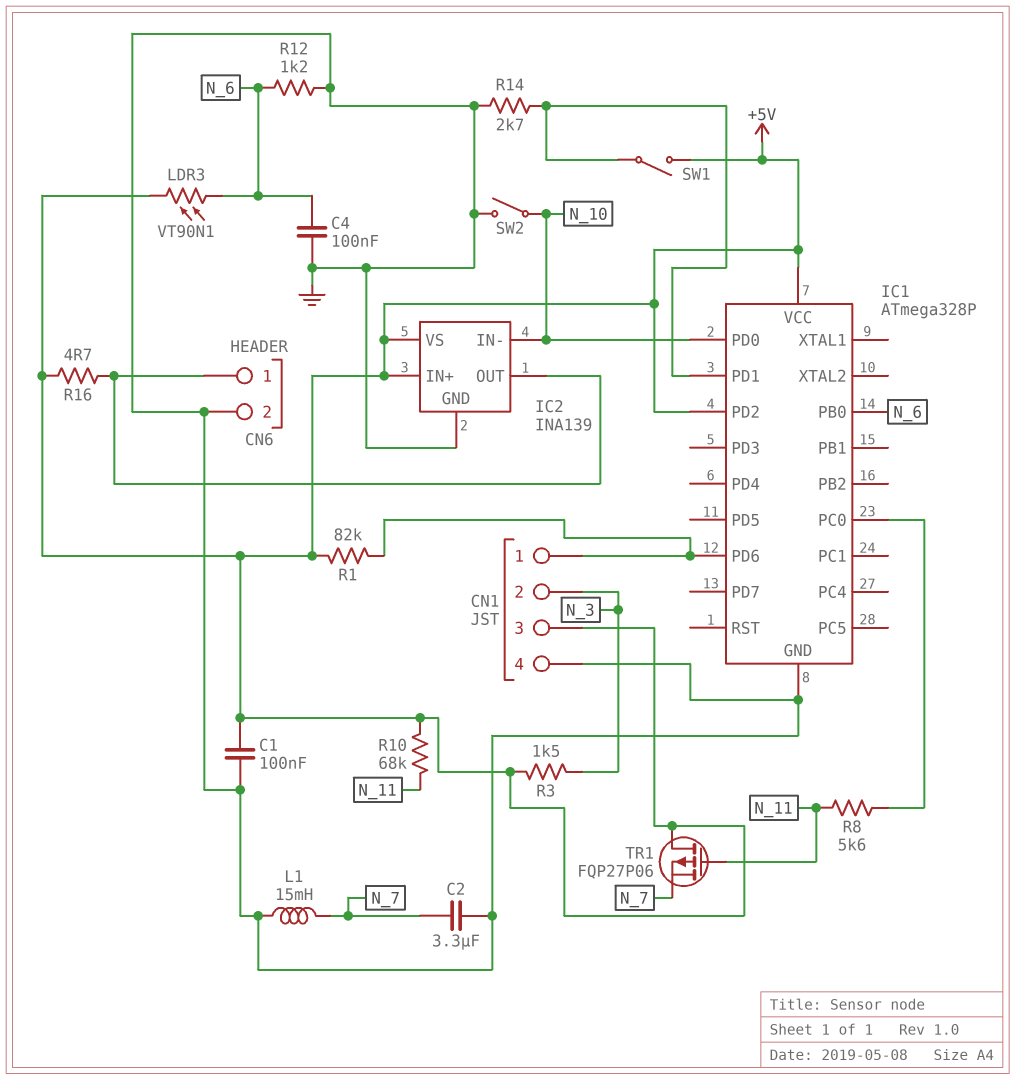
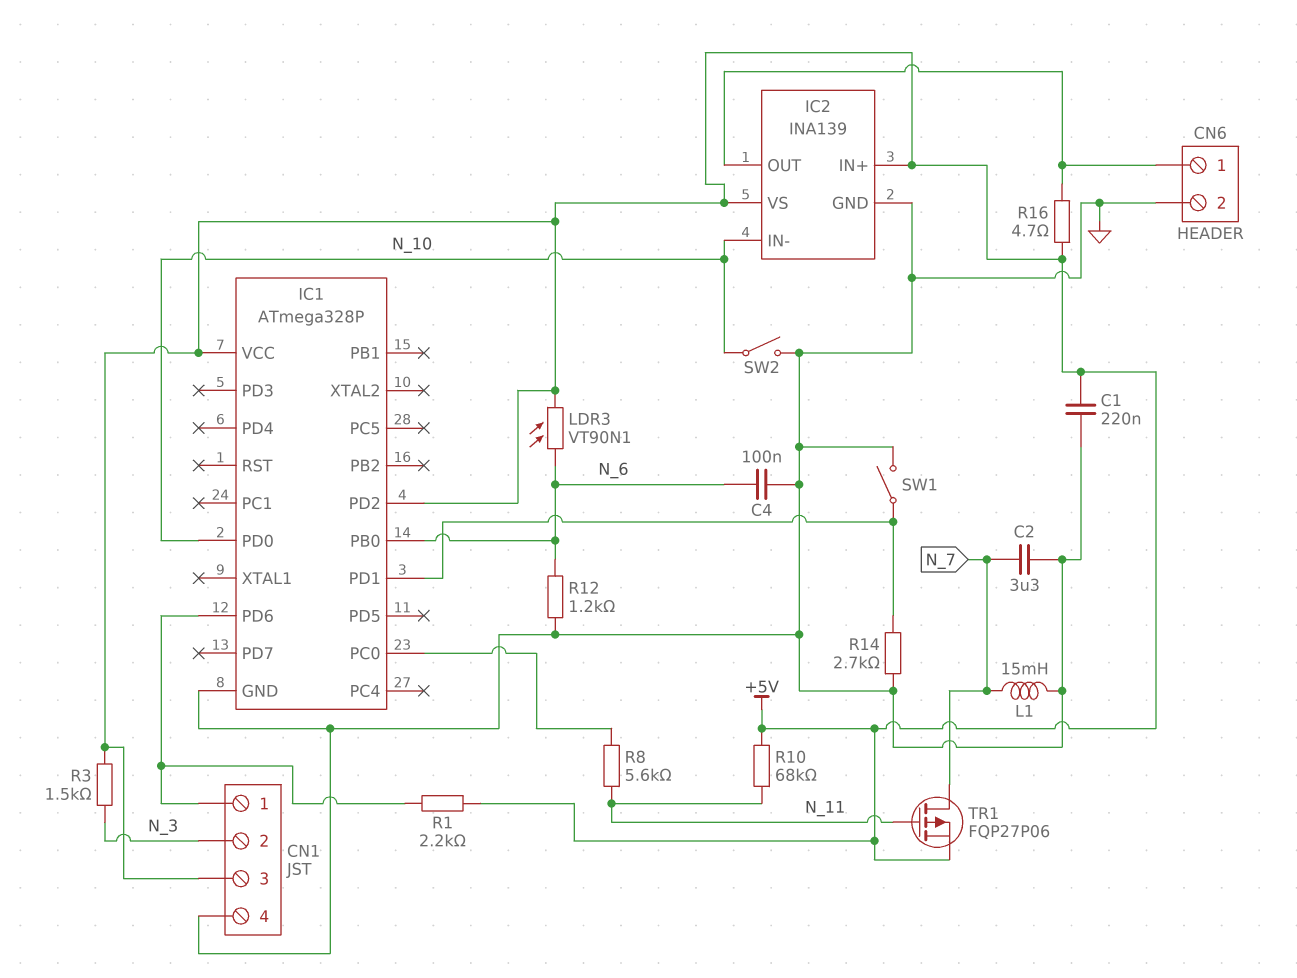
C1: 100nF (+5V, GND) -> 220nF (+5V, GND)
R1: 82k (+5V, CN1/1) -> 2.2k (+5V, CN1/1)
SW1: switch (+5V, IC1/PD1) -> switch (GND, IC1/PD1)
TR1: PMOS FQP27P06 (G N_11, D +5V, S N_7) -> PMOS FQP27P06 (G N_11, D N_7, S +5V)

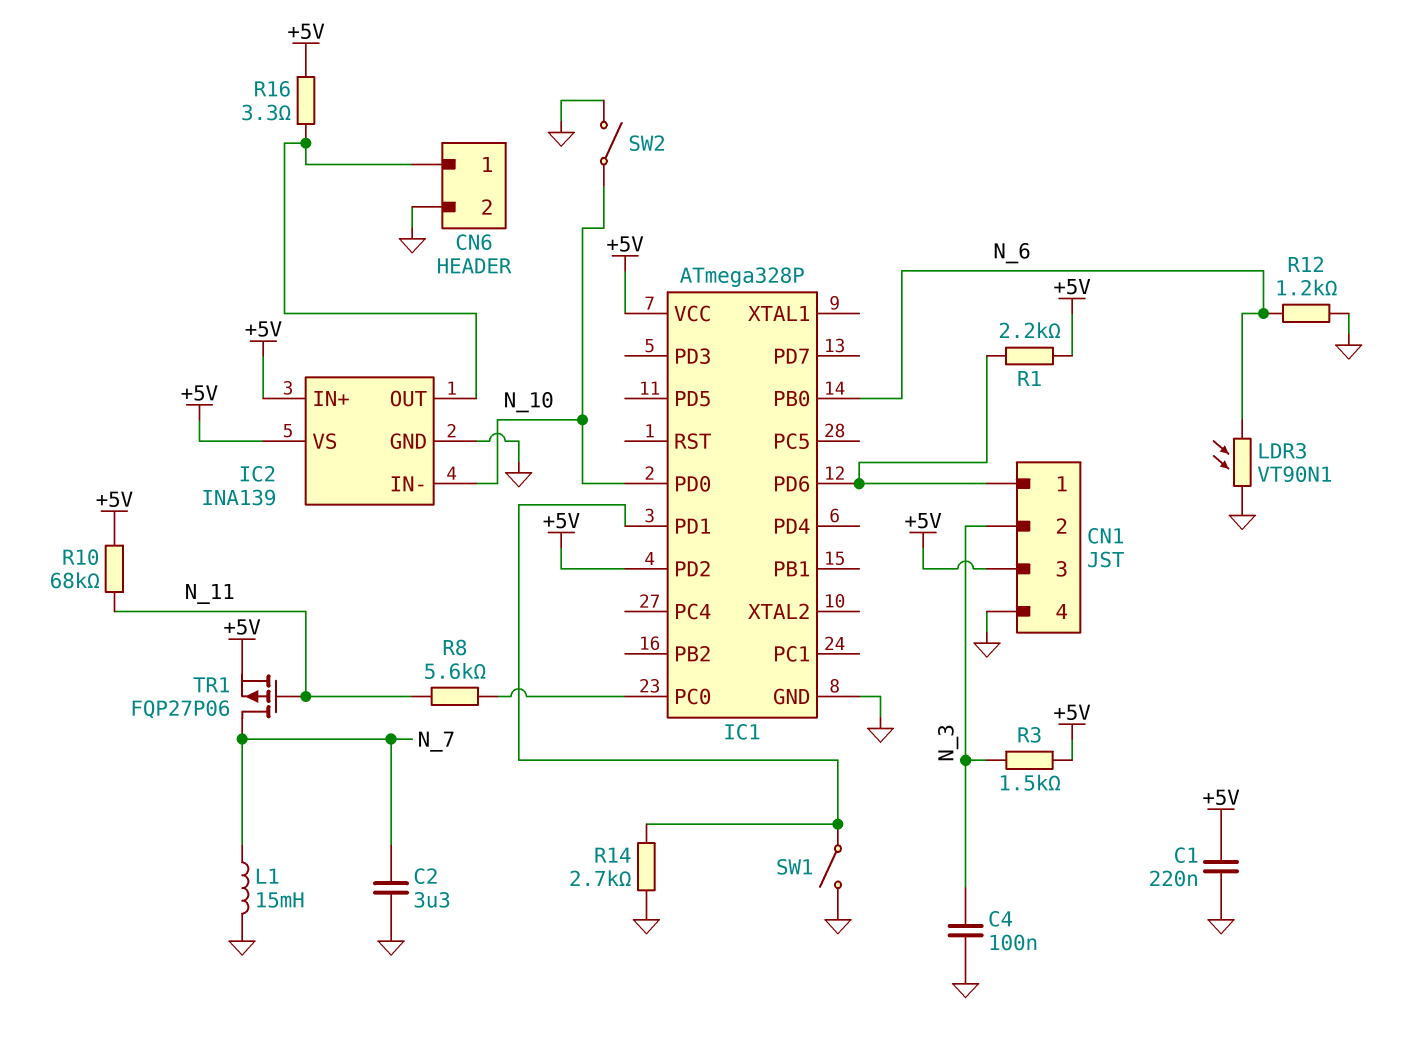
C4: 100nF (GND, N_6) -> 100nF (GND, N_3)
LDR3: VT90N1 (+5V, N_6) -> VT90N1 (GND, N_6)
R16: 4.7 (+5V, CN6/1) -> 3.3 (+5V, CN6/1)

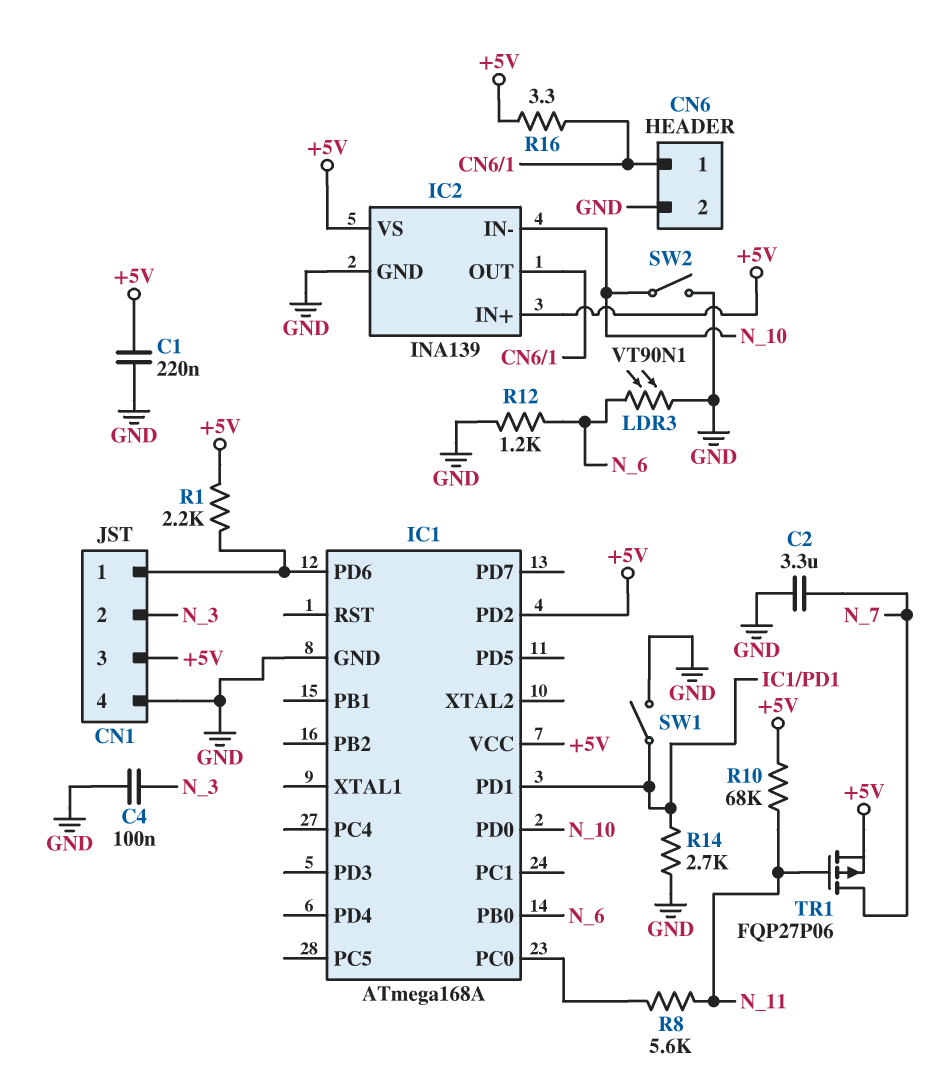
IC1: ATmega328P -> ATmega168A
L1: 15mH (GND, N_7) -> none
R3: 1.5k (+5V, N_3) -> none

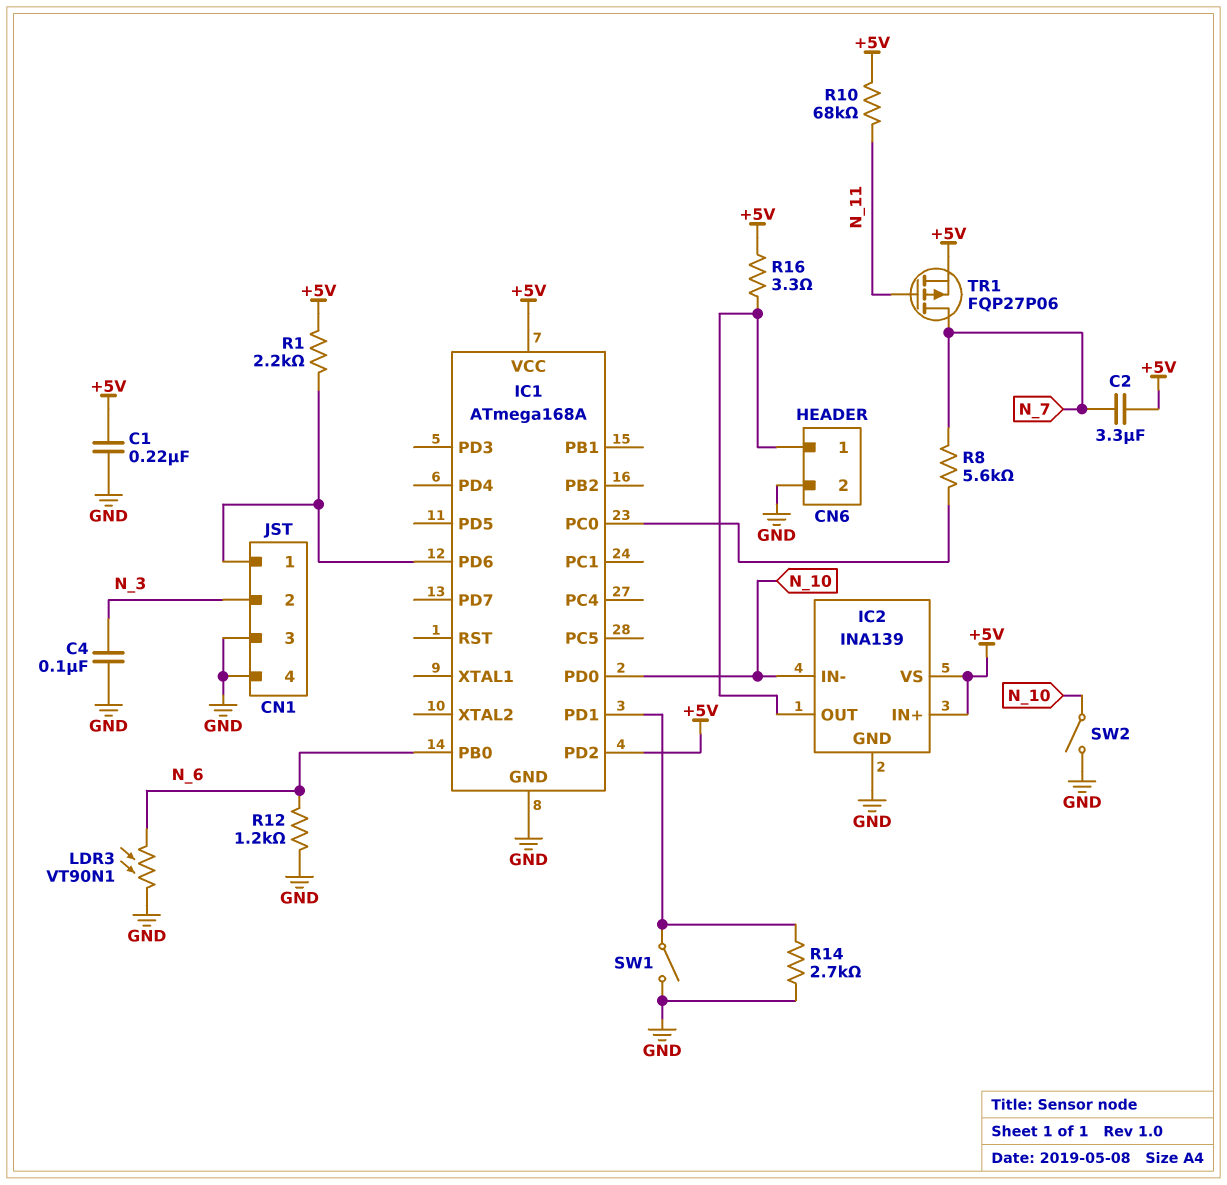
C2: 3.3uF (GND, N_7) -> 3.3uF (+5V, N_7)
CN1 pin 3: +5V -> GND
R8: 5.6k (IC1/PC0, N_11) -> 5.6k (IC1/PC0, N_7)

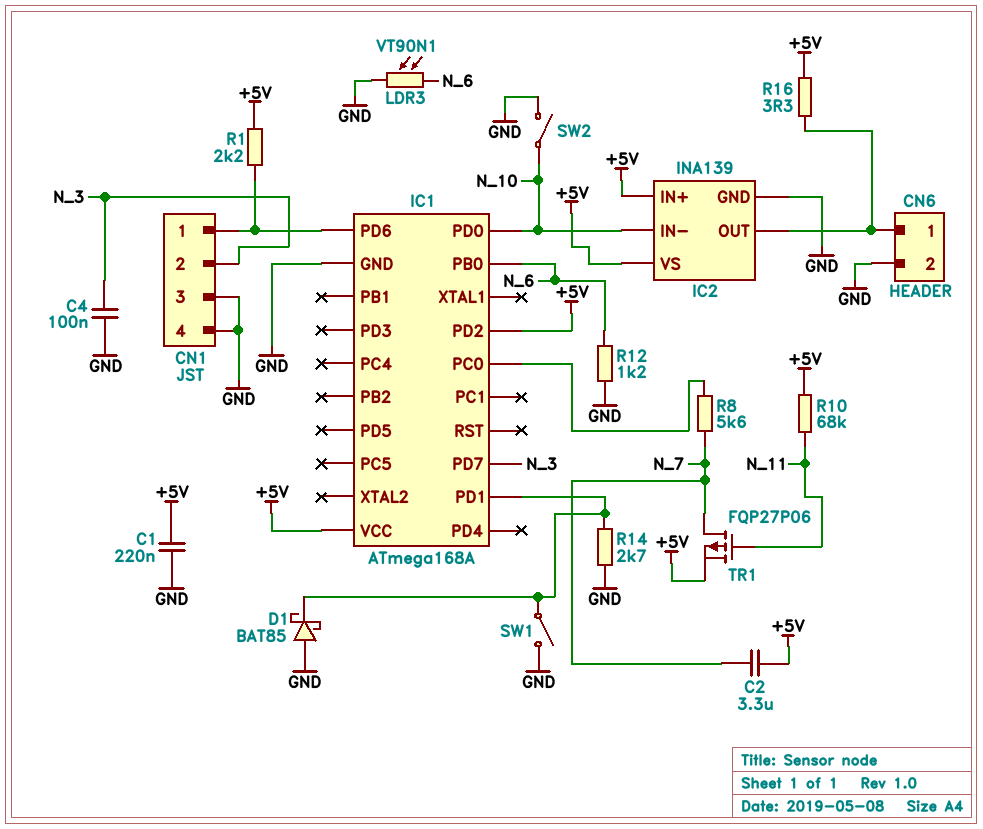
D1: none -> schottky BAT85 (A GND, K IC1/PD1)
IC1 pin PD7: none -> N_3

